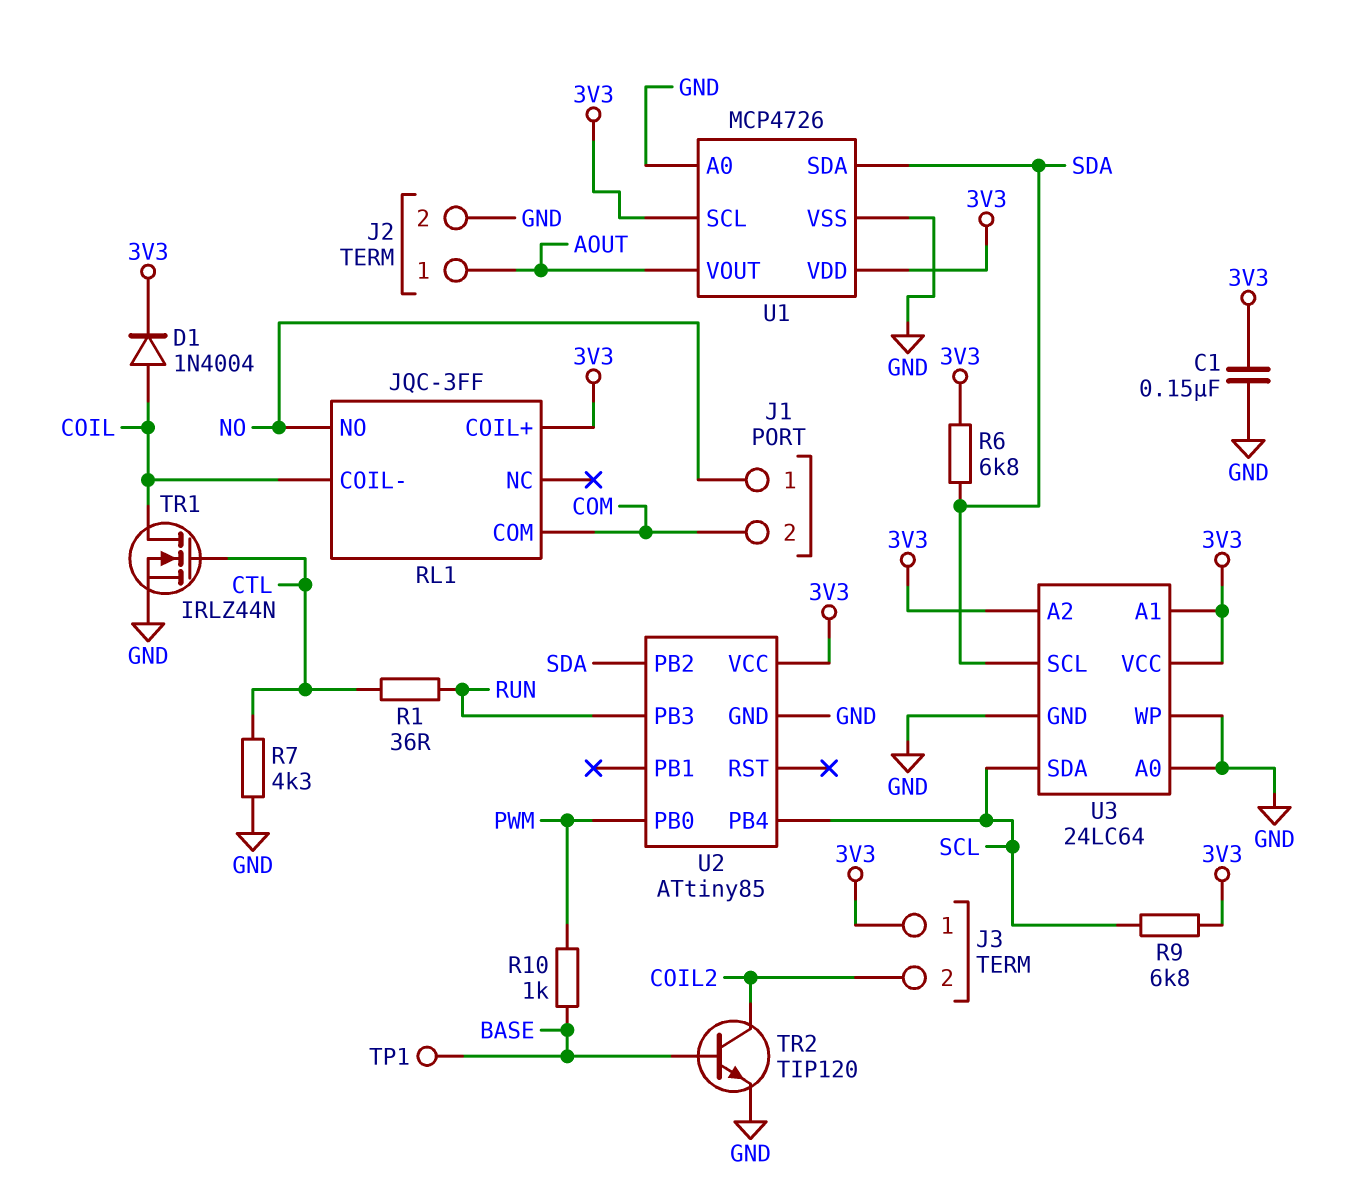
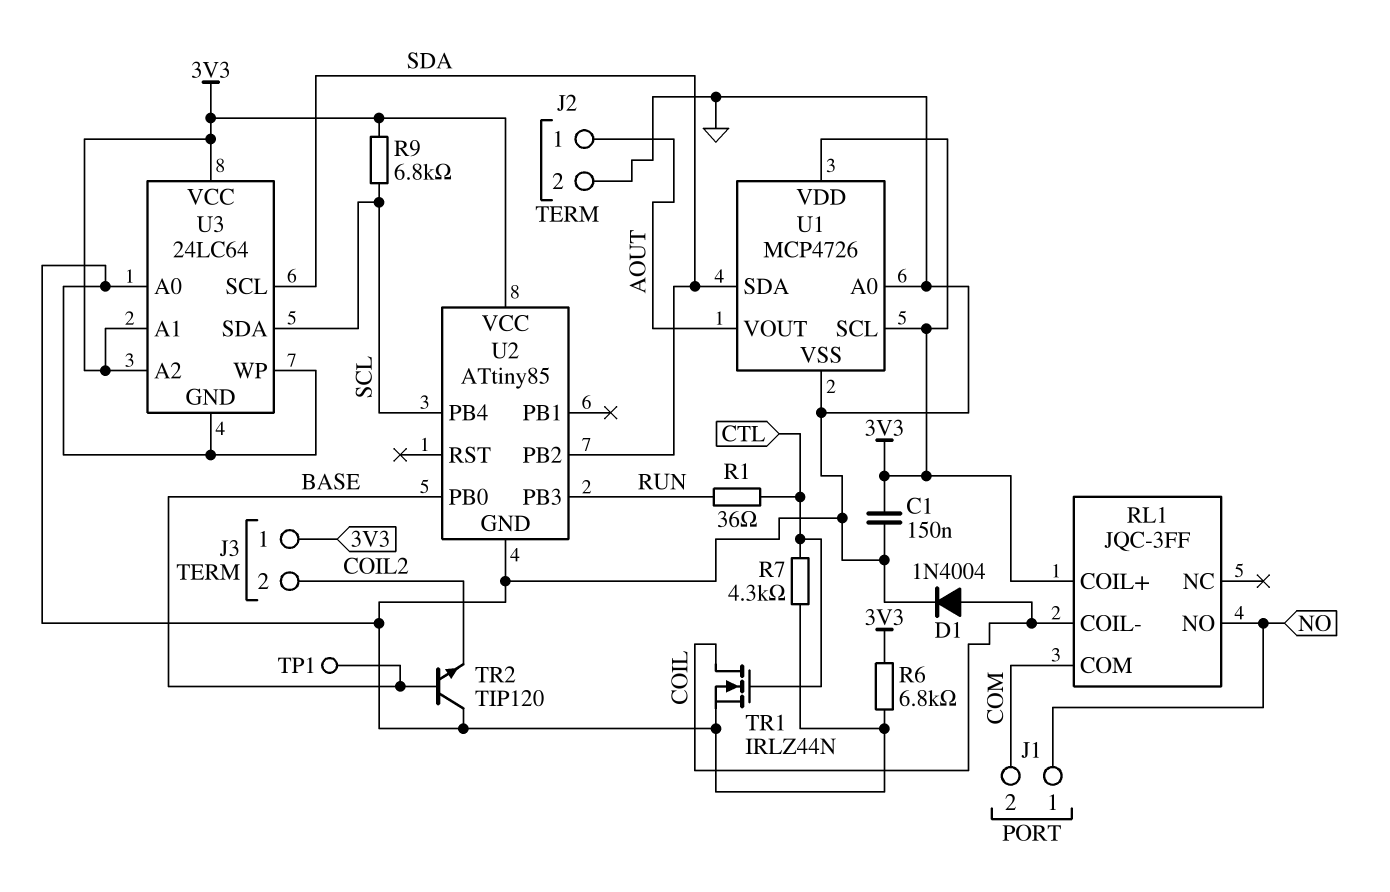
D1: diode 1N4004 (A COIL, K 3V3) -> diode 1N4004 (A COIL, K GND)
R6: 6.8k (3V3, SDA) -> 6.8k (3V3, GND)
R10: 1k (BASE, PWM) -> none
TR2: NPN TIP120 (B BASE, C COIL2, E GND) -> NPN TIP120 (B BASE, C GND, E COIL2)
U2 pin PB0: PWM -> BASE

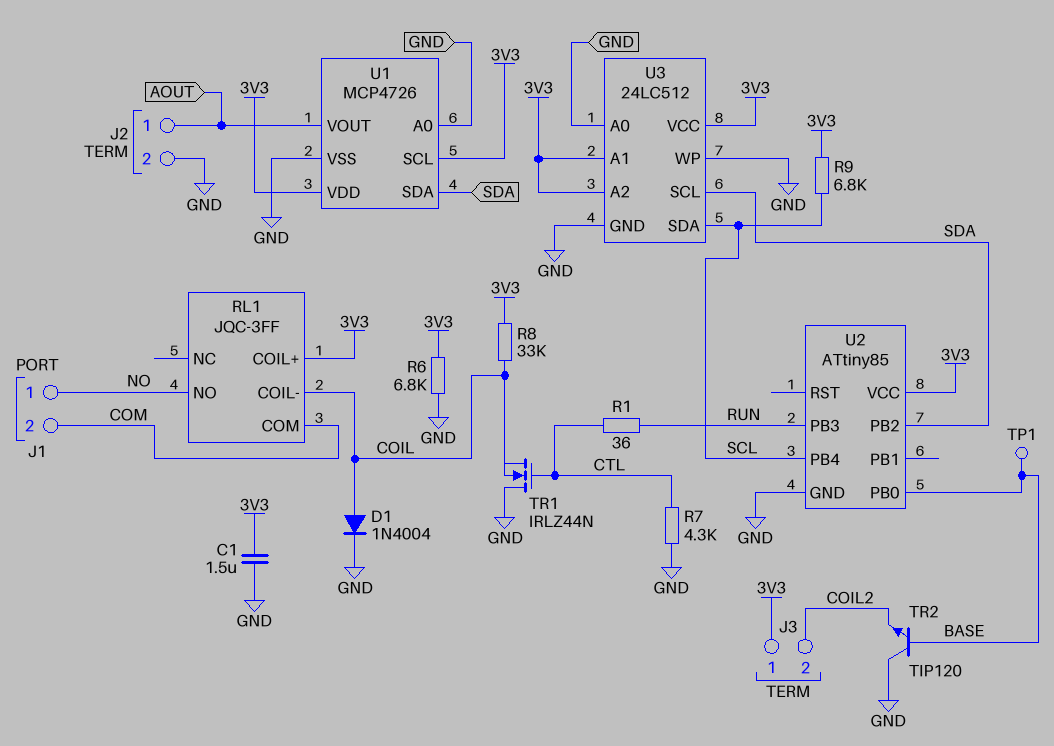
C1: 150nF (3V3, GND) -> 1.5uF (3V3, GND)
R8: none -> 33k (3V3, COIL)
TR1: NMOS IRLZ44N (G CTL, D COIL, S GND) -> NMOS IRLZ44N (G CTL, D GND, S COIL)
U3: 24LC64 -> 24LC512

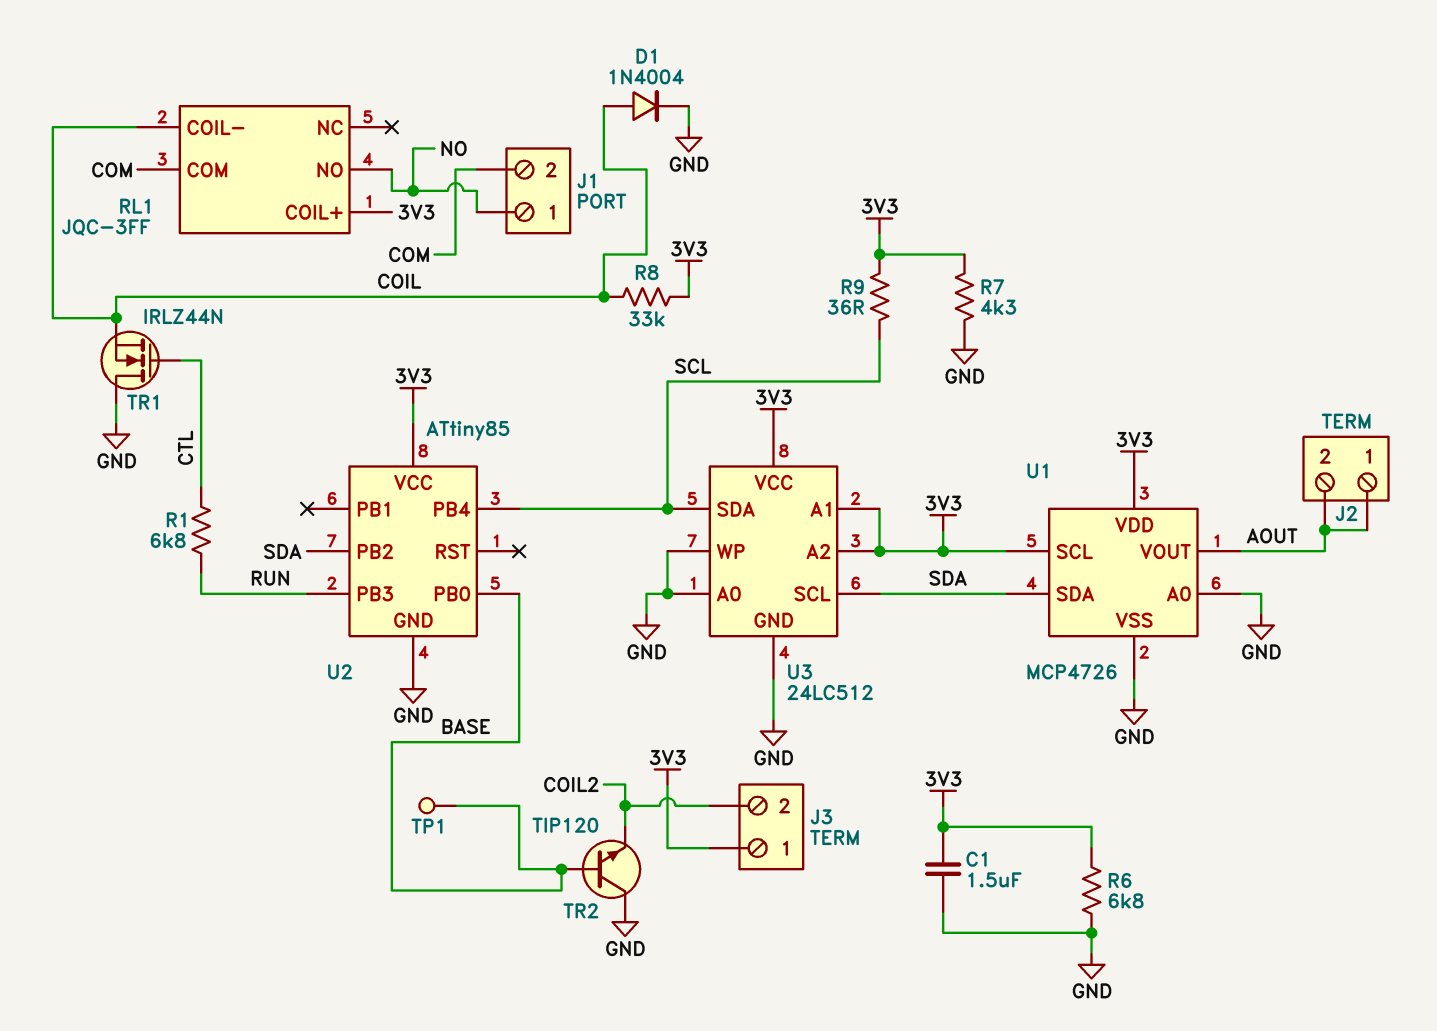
J2 pin 2: GND -> AOUT
R1: 36 (CTL, RUN) -> 6.8k (CTL, RUN)
R7: 4.3k (CTL, GND) -> 4.3k (3V3, GND)
R9: 6.8k (3V3, SCL) -> 36 (3V3, SCL)

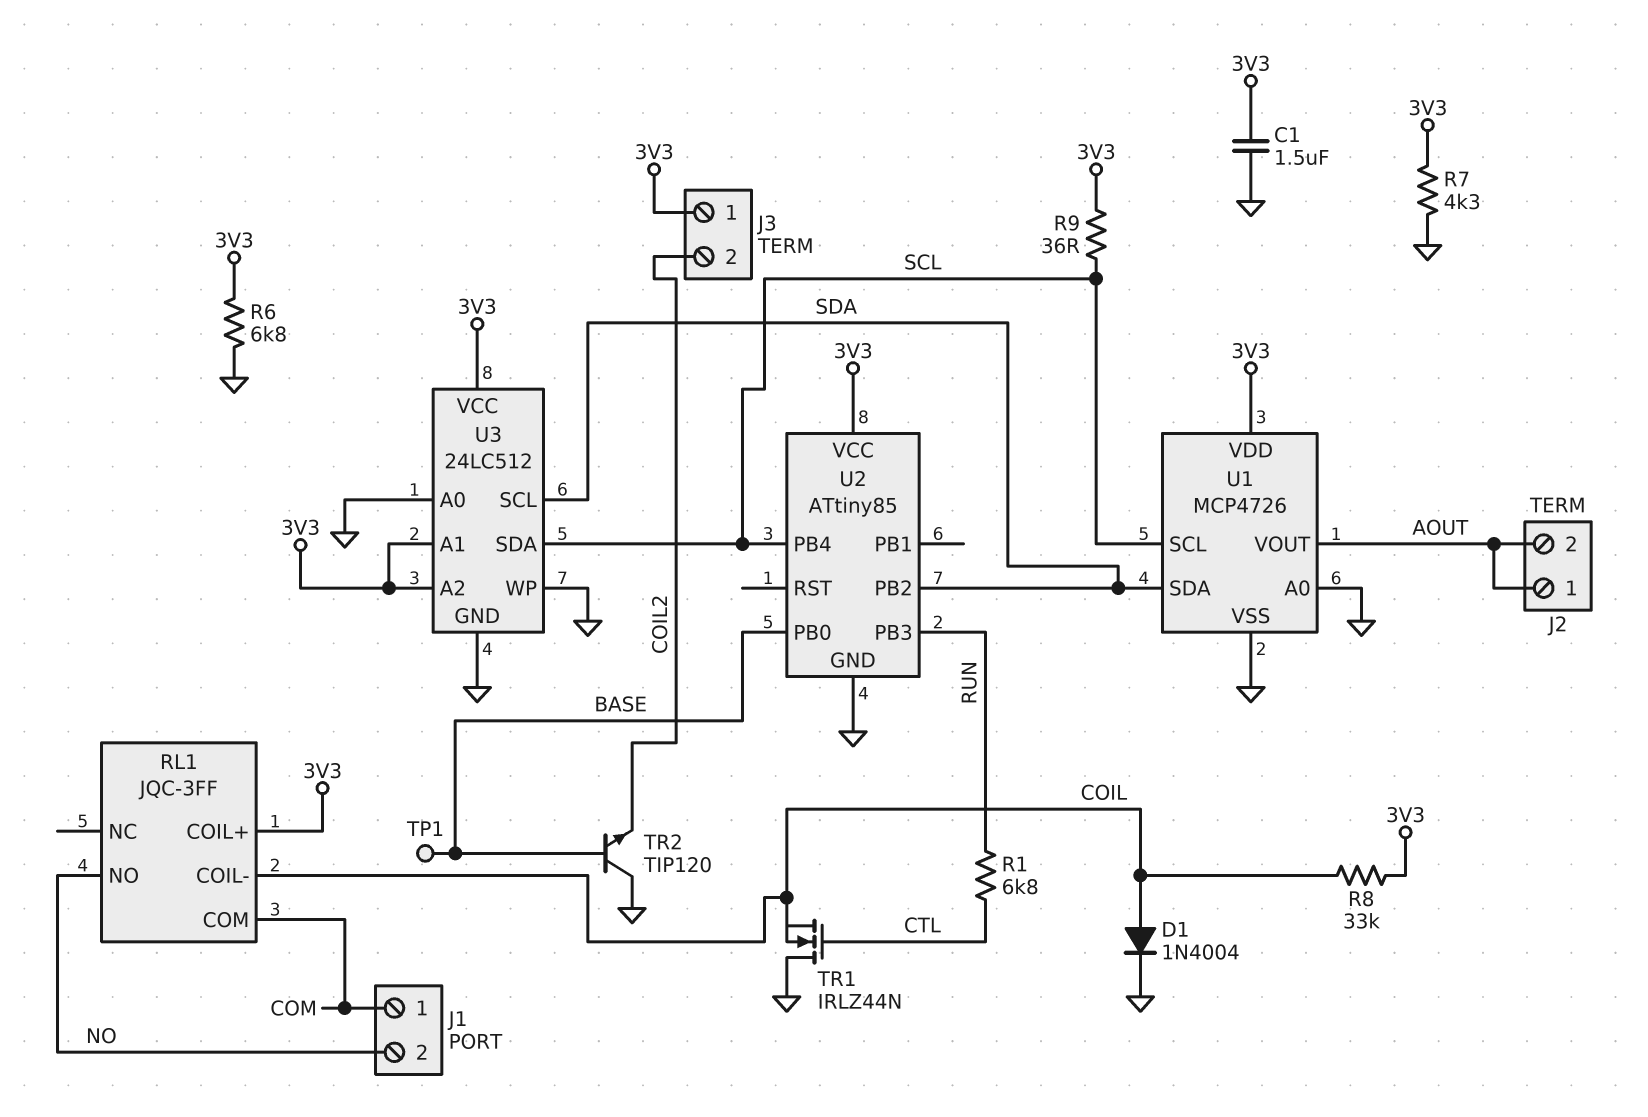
J1 pin 1: NO -> COM
J1 pin 2: COM -> NO
U1 pin SCL: 3V3 -> SCL

